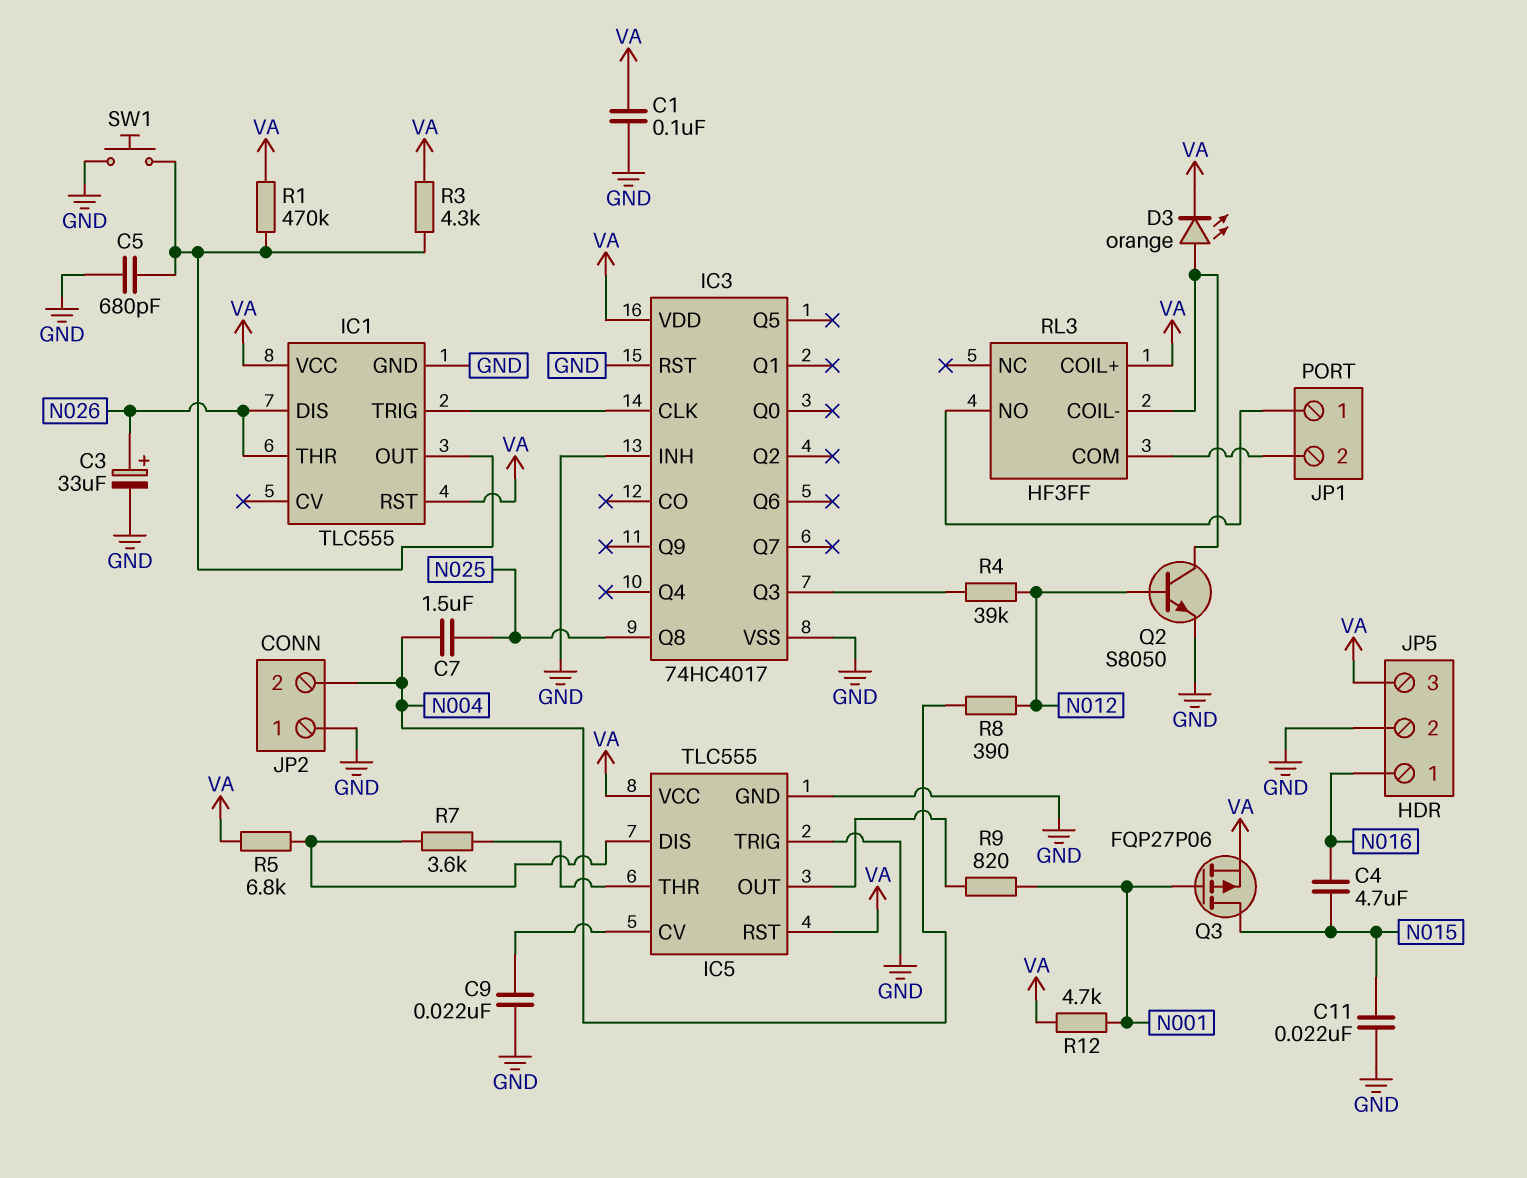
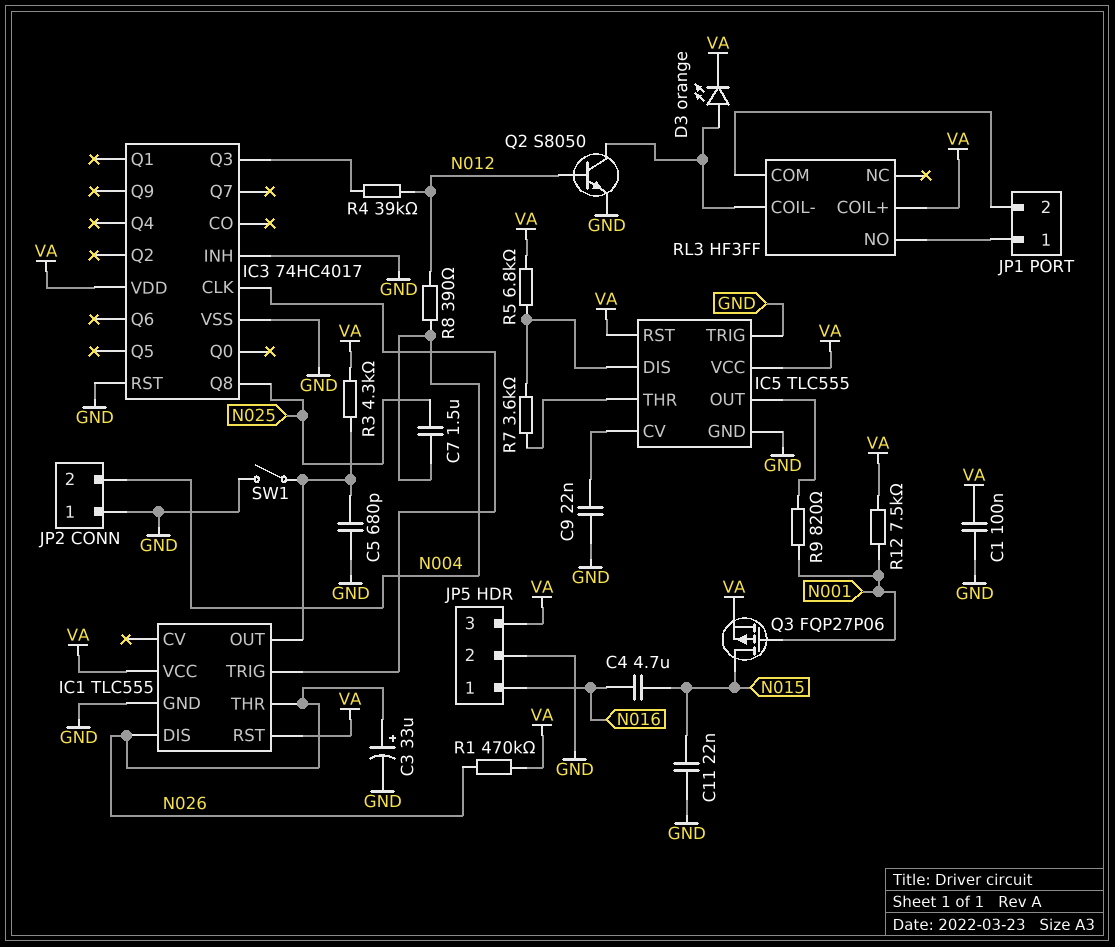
R1: 470k (IC1/OUT, VA) -> 470k (N026, VA)
R12: 4.7k (N001, VA) -> 7.5k (N001, VA)
SW1: button (GND, IC1/OUT) -> switch (GND, IC1/OUT)

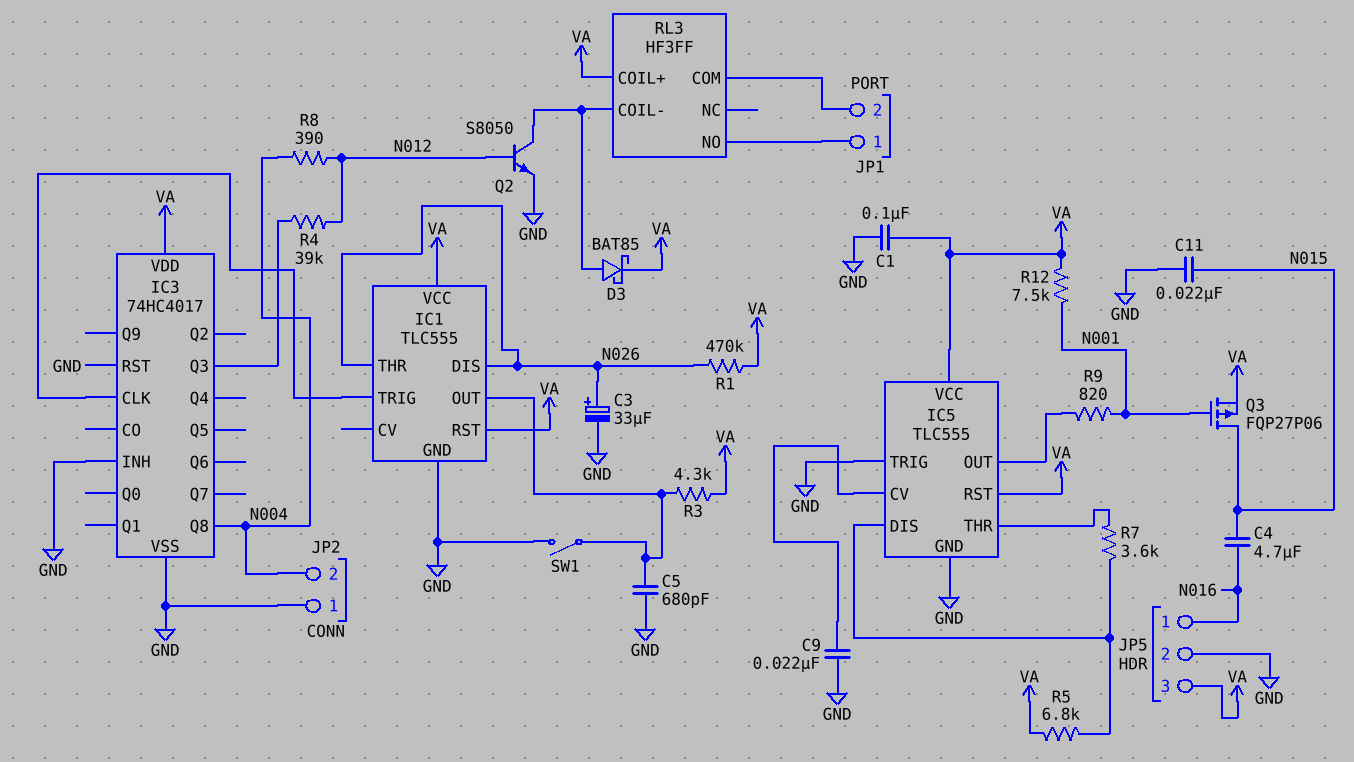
C7: 1.5uF (N004, N025) -> none
D3: LED orange (A RL3/COIL-, K VA) -> schottky BAT85 (A RL3/COIL-, K VA)
IC3 pin Q8: N025 -> N004

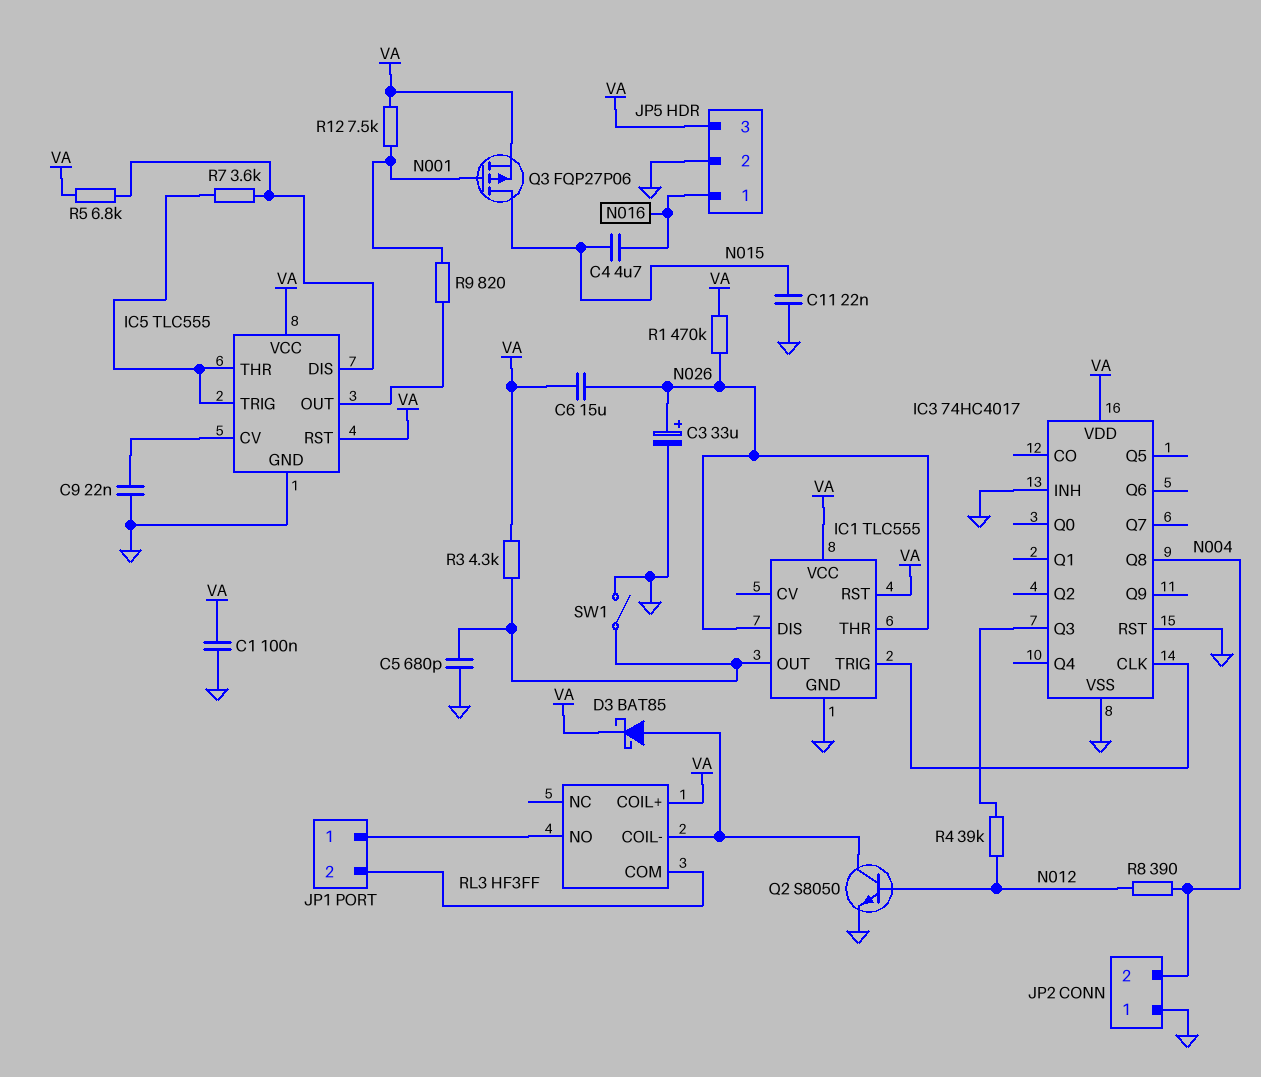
C6: none -> 15uF (N026, VA)
IC5 pin TRIG: GND -> IC5/THR

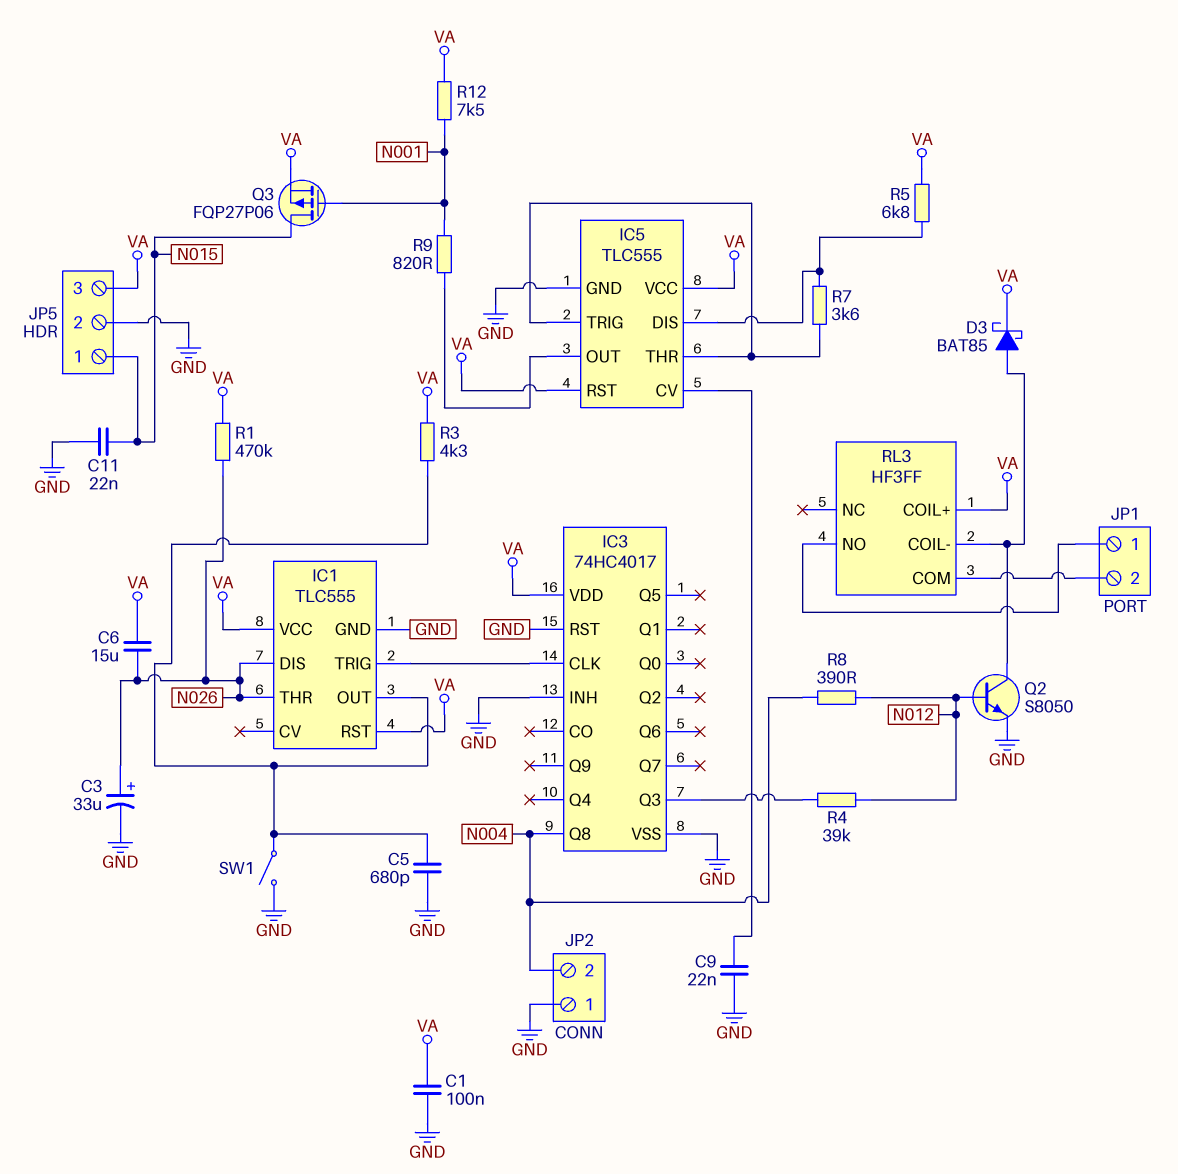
C4: 4.7uF (N015, N016) -> none
JP5 pin 1: N016 -> N015

